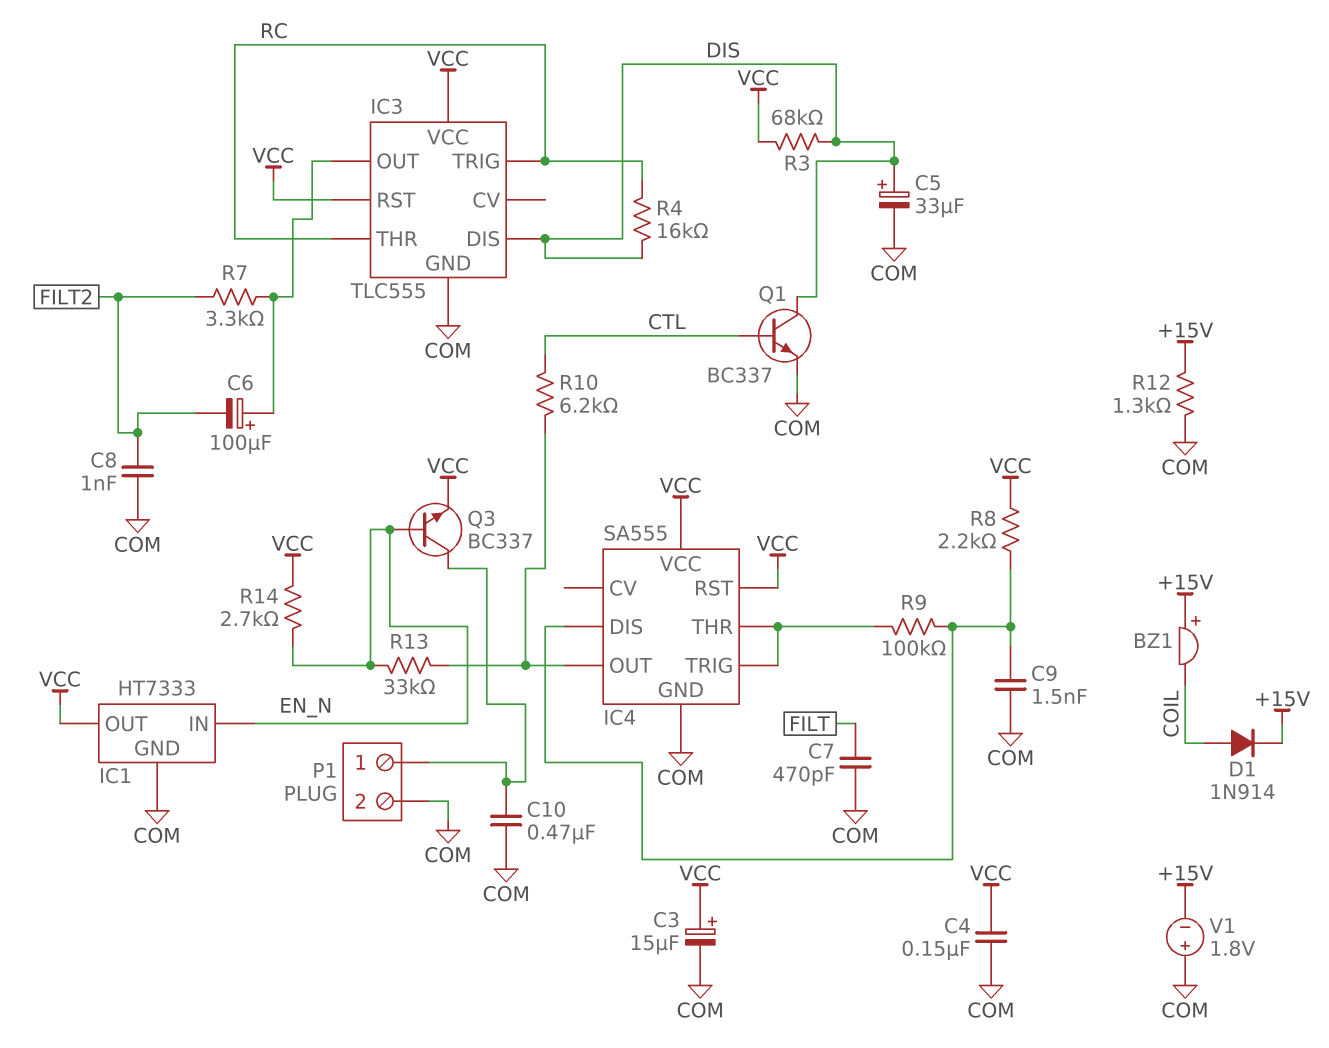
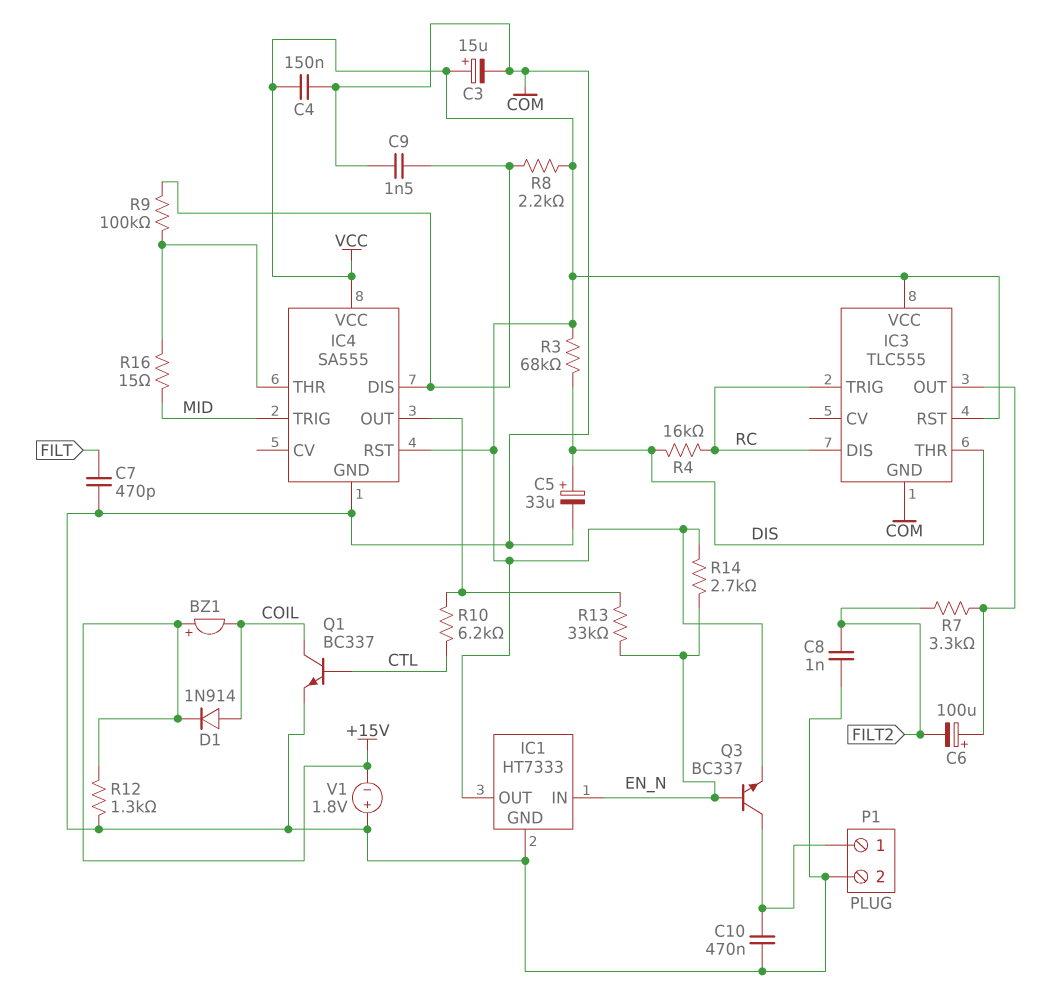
IC3 pin DIS: DIS -> RC
IC3 pin THR: RC -> DIS
IC4 pin TRIG: IC4/THR -> MID
Q1: NPN BC337 (B CTL, C DIS, E COM) -> NPN BC337 (B CTL, C COIL, E COM)
R16: none -> 15 (IC4/THR, MID)

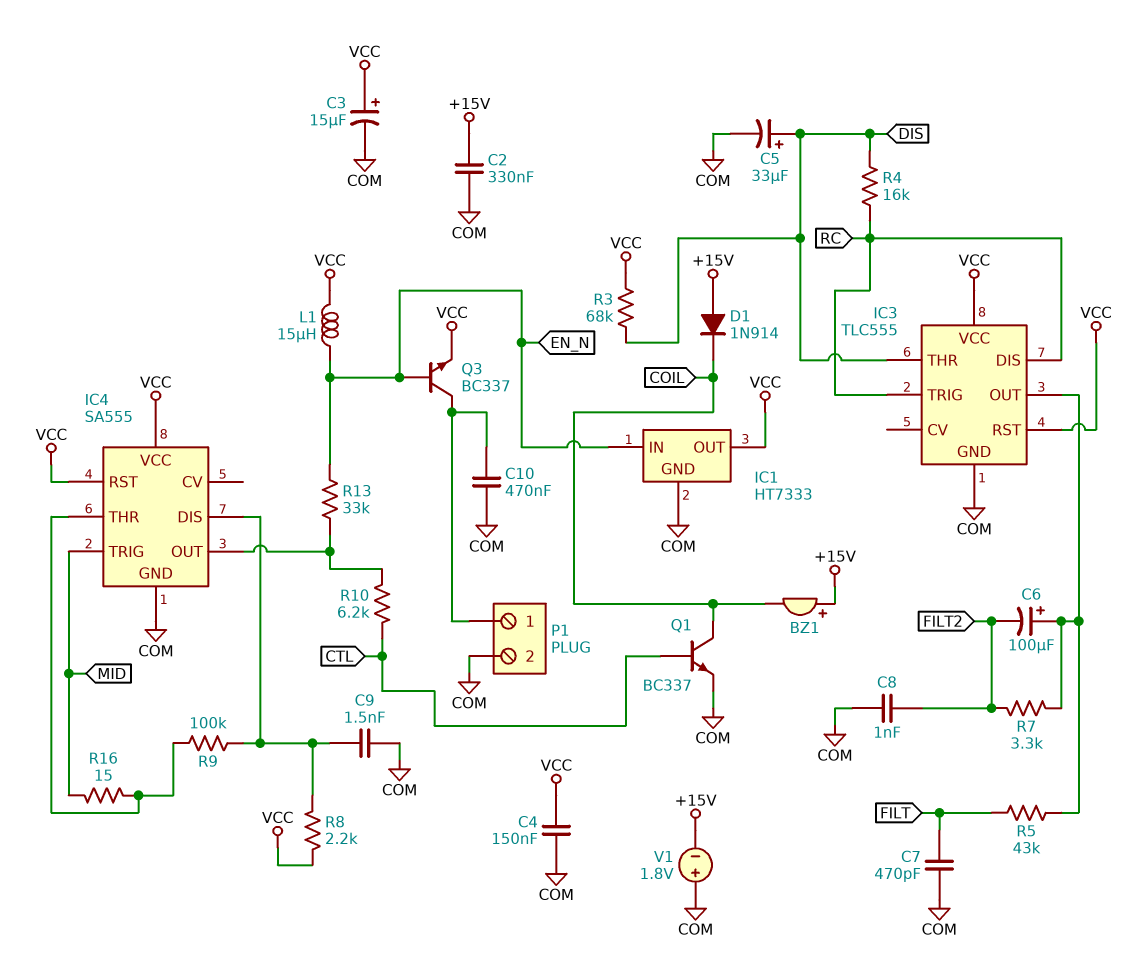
C2: none -> 330nF (+15V, COM)
D1: diode 1N914 (A COIL, K +15V) -> diode 1N914 (A +15V, K COIL)
L1: none -> 15uH (EN_N, VCC)
R5: none -> 43k (FILT, IC3/OUT)
R12: 1.3k (+15V, COM) -> none
R14: 2.7k (EN_N, VCC) -> none

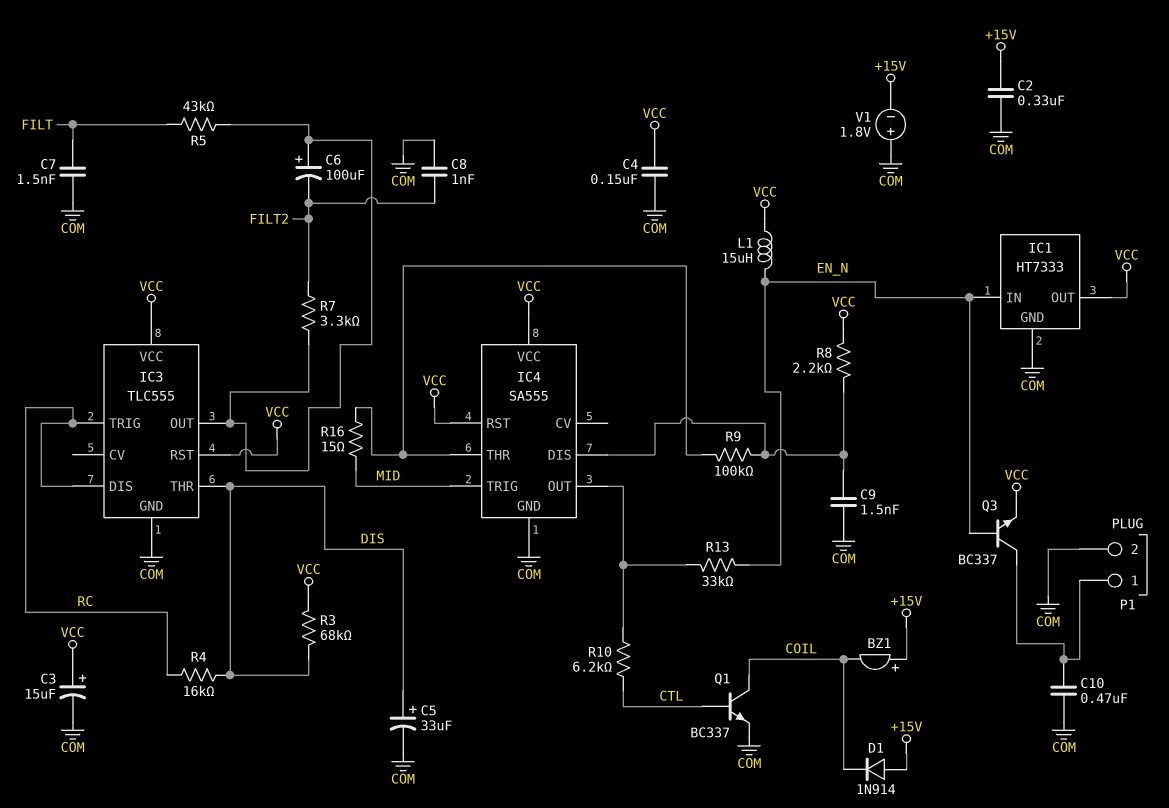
C7: 470pF (COM, FILT) -> 1.5nF (COM, FILT)

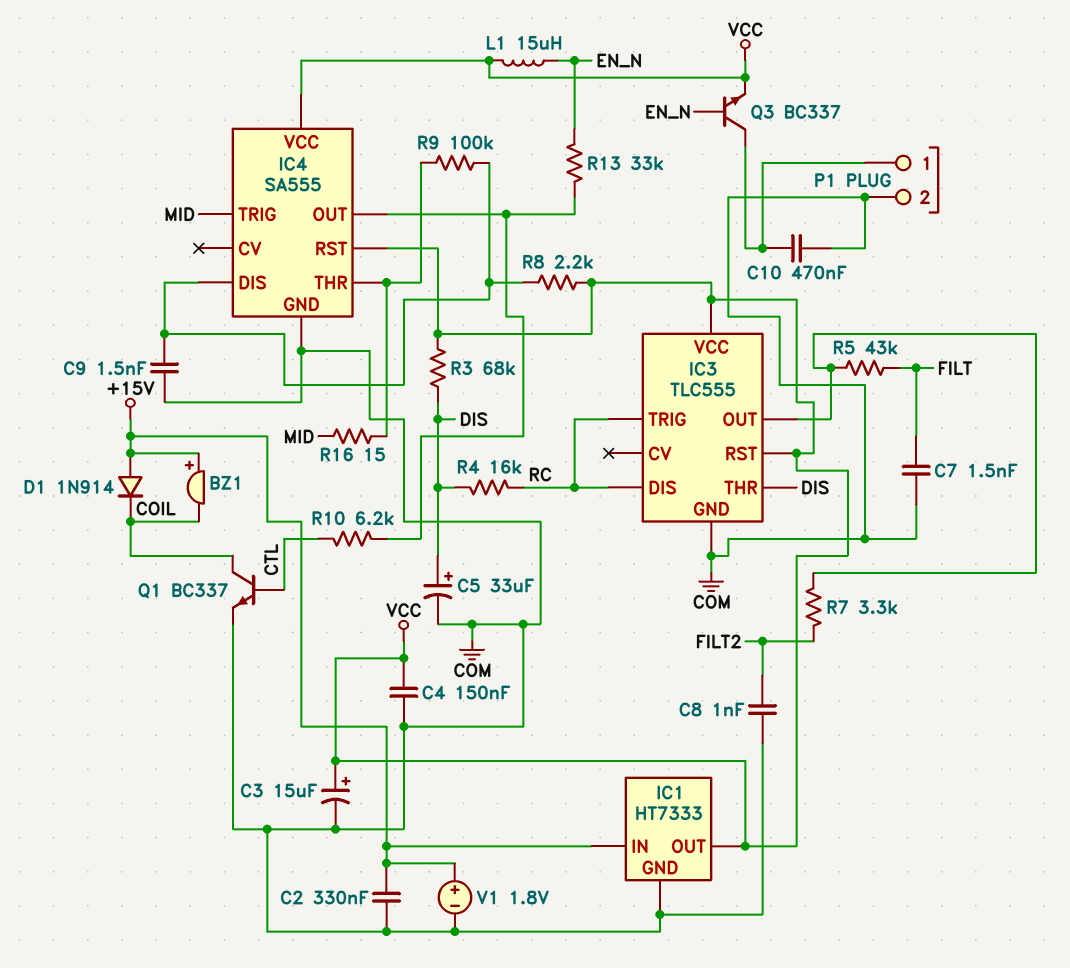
C6: 100uF (plus IC3/OUT, minus FILT2) -> none
IC1 pin IN: EN_N -> +15V
V1: 1.8V (plus COM, minus +15V) -> 1.8V (plus +15V, minus COM)

